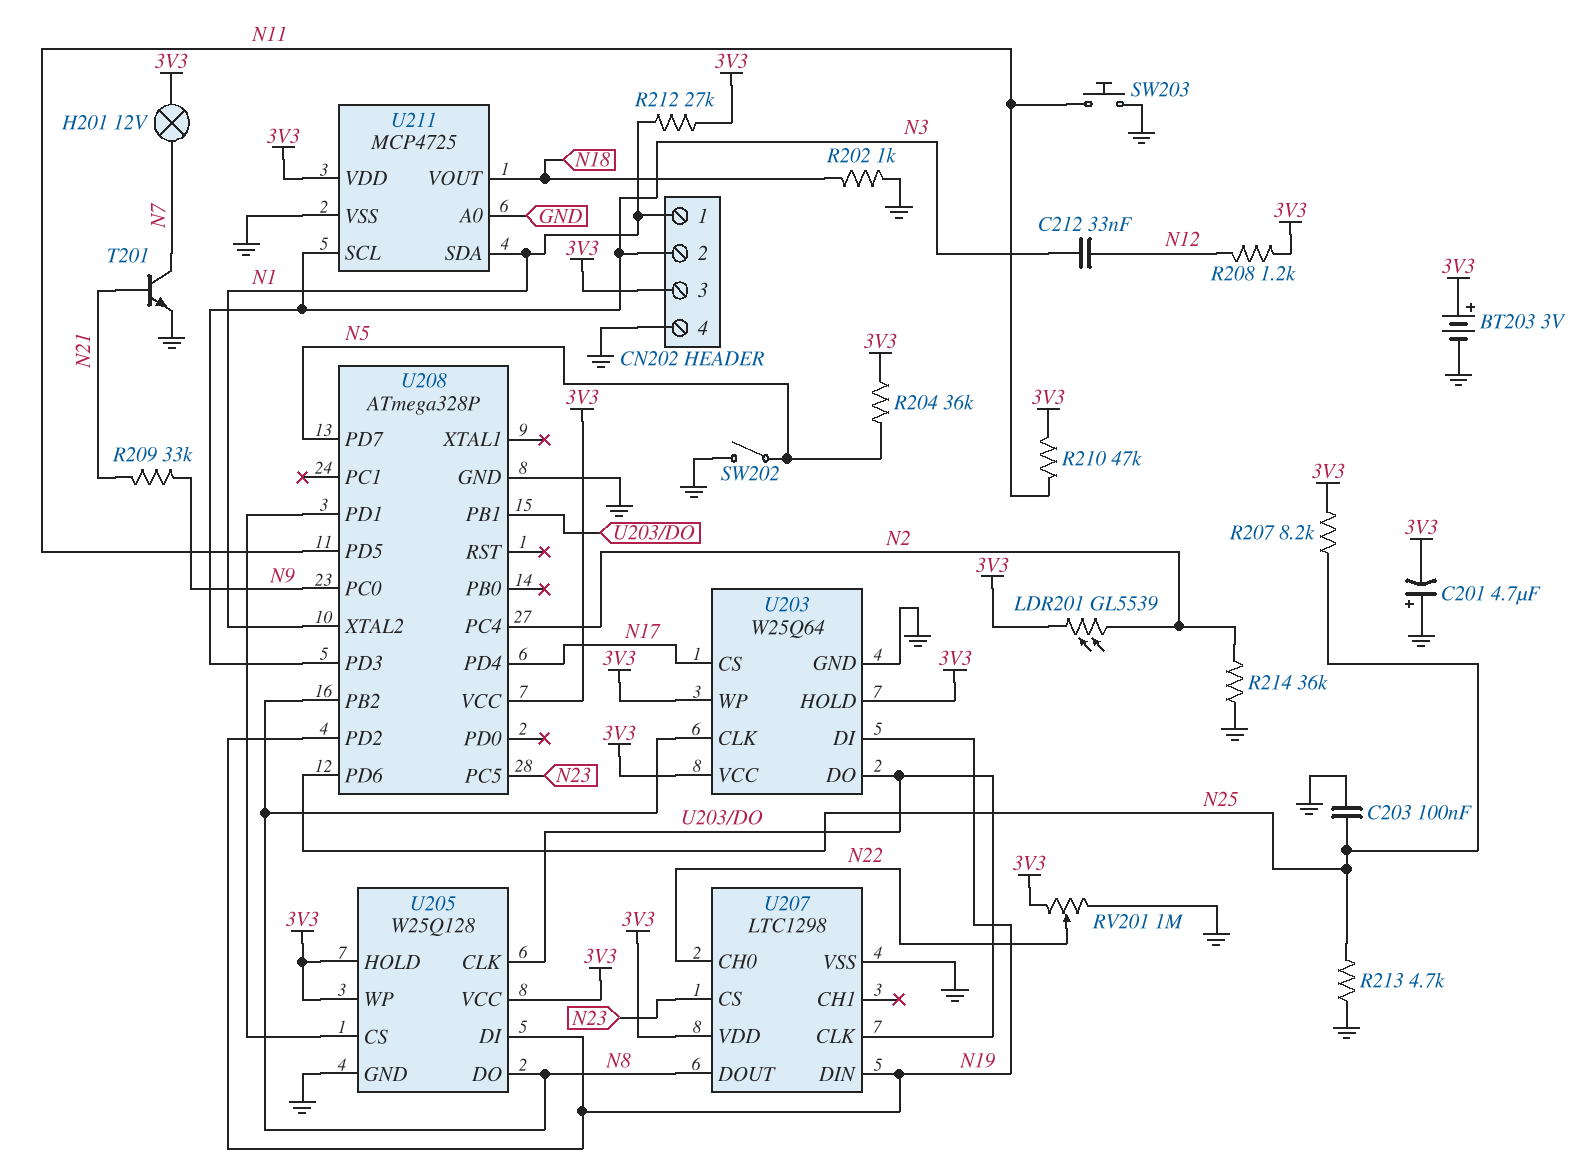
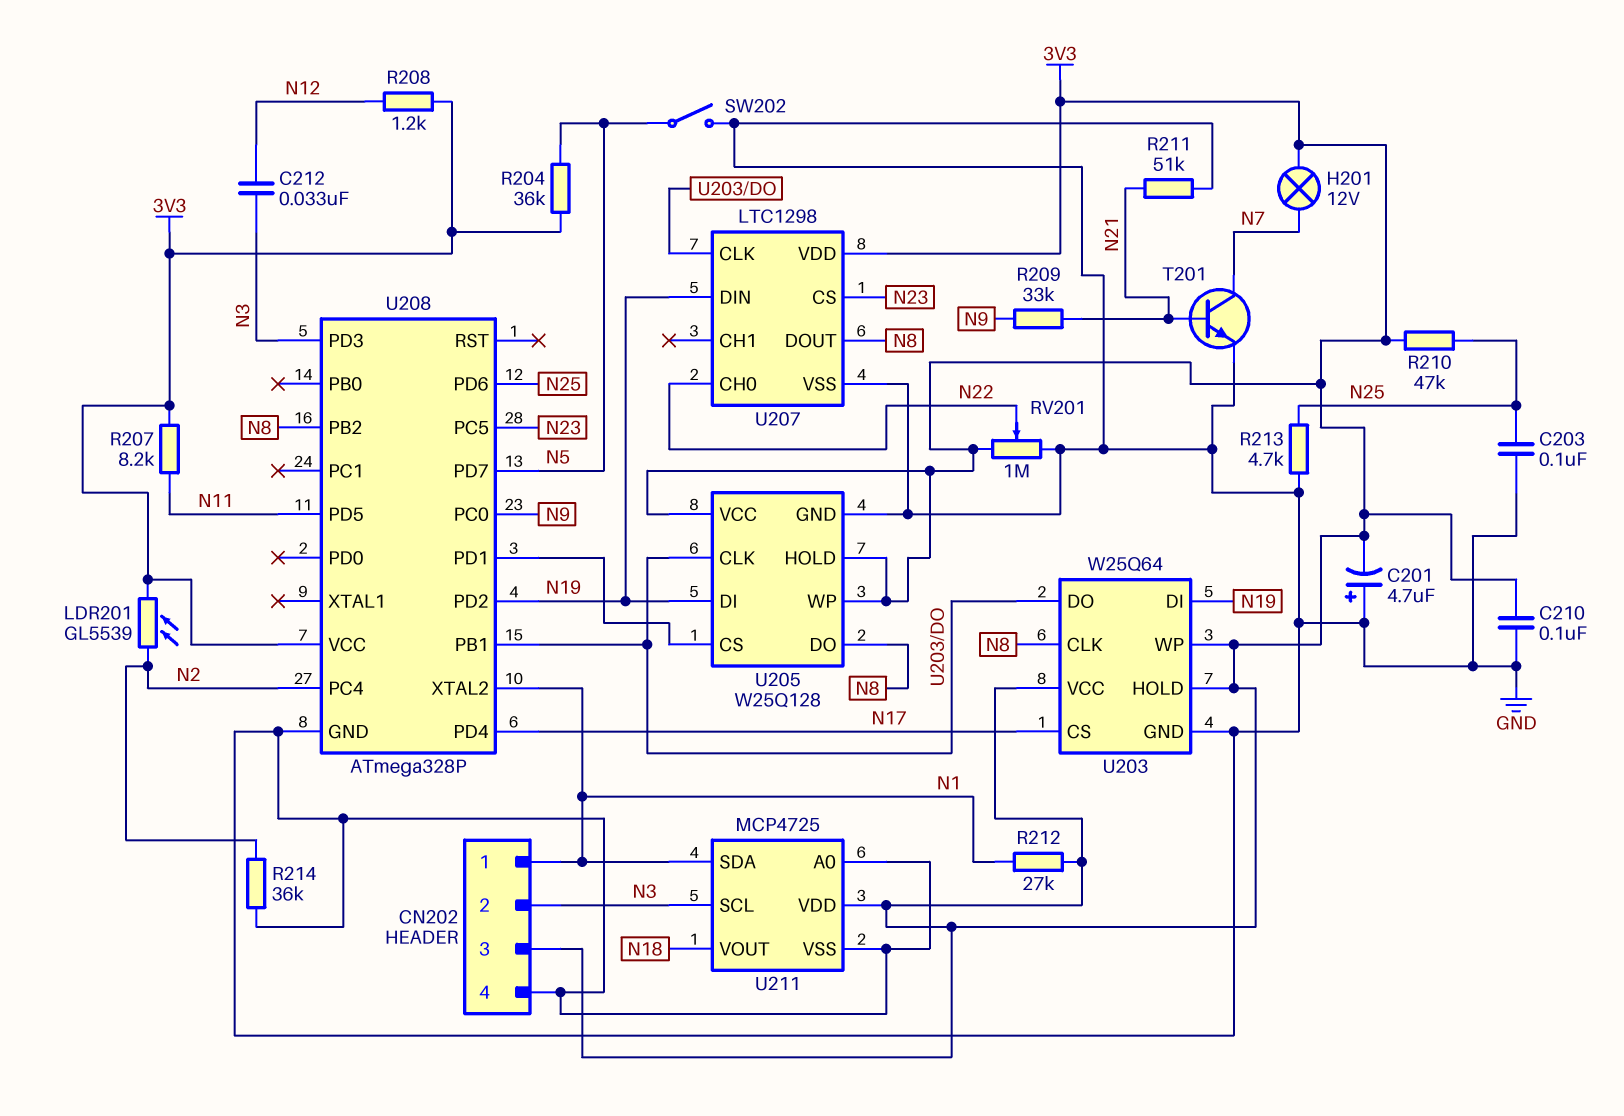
BT203: 3V (plus 3V3, minus GND) -> none
C210: none -> 100nF (3V3, GND)
R202: 1k (GND, N18) -> none
R207: 8.2k (3V3, N25) -> 8.2k (3V3, N11)
R210: 47k (3V3, N11) -> 47k (3V3, N25)
R211: none -> 51k (GND, N21)
SW203: button (GND, N11) -> none

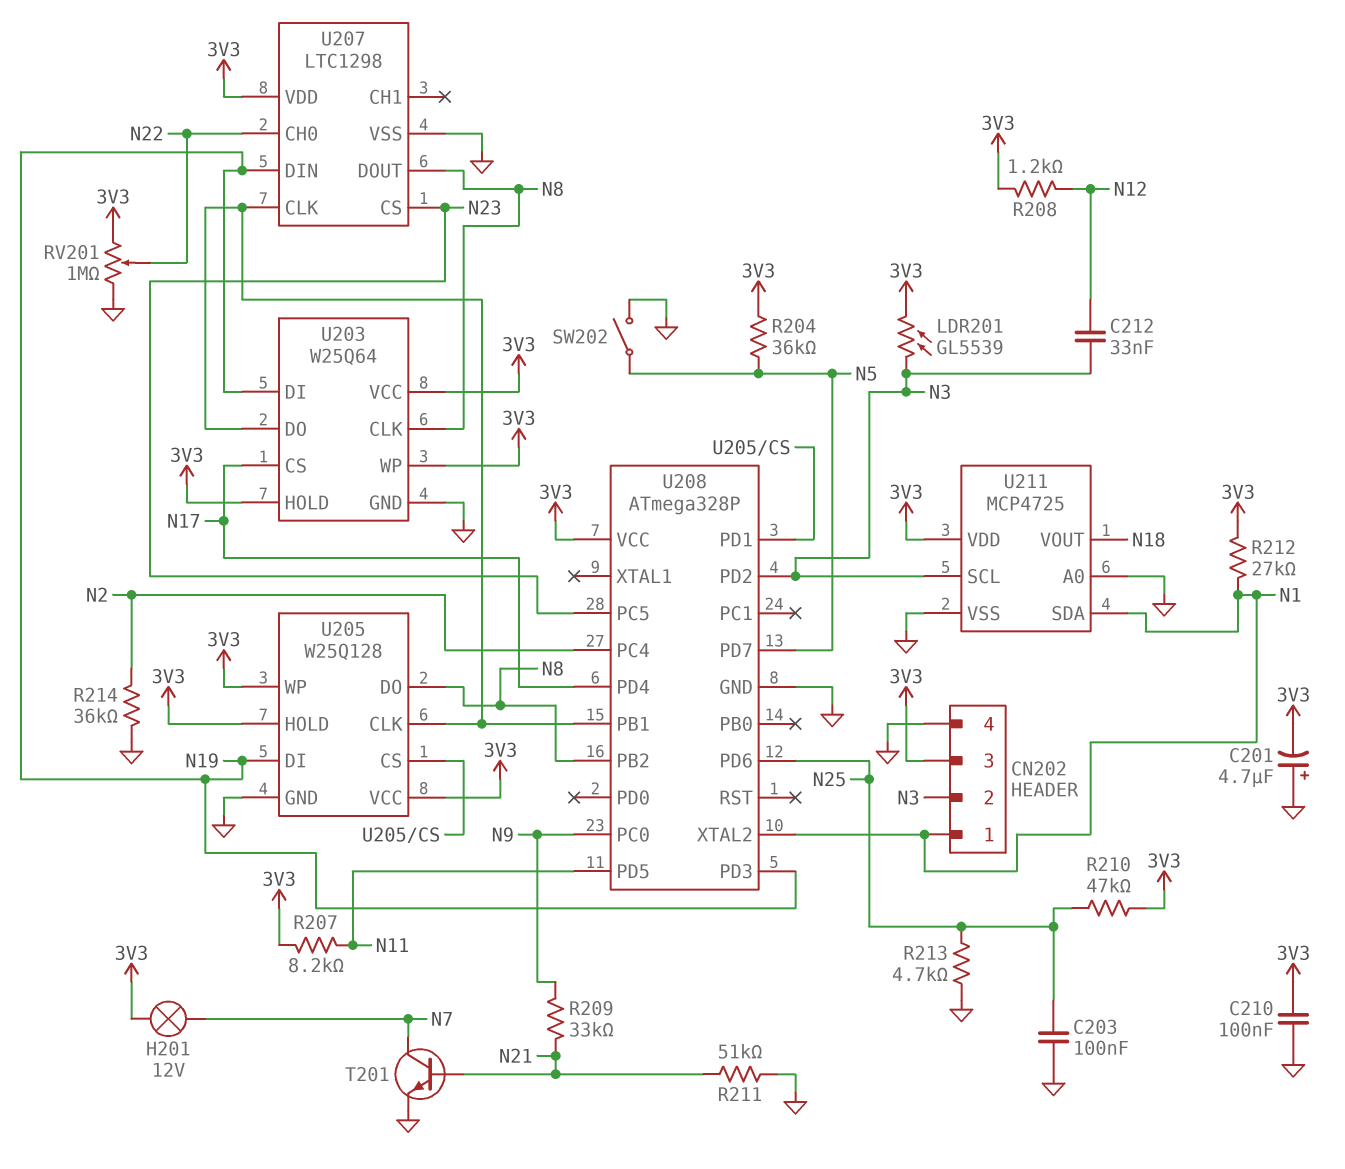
LDR201: GL5539 (3V3, N2) -> GL5539 (3V3, N3)
U208 pin PD2: N19 -> N3
U208 pin PD3: N3 -> N19

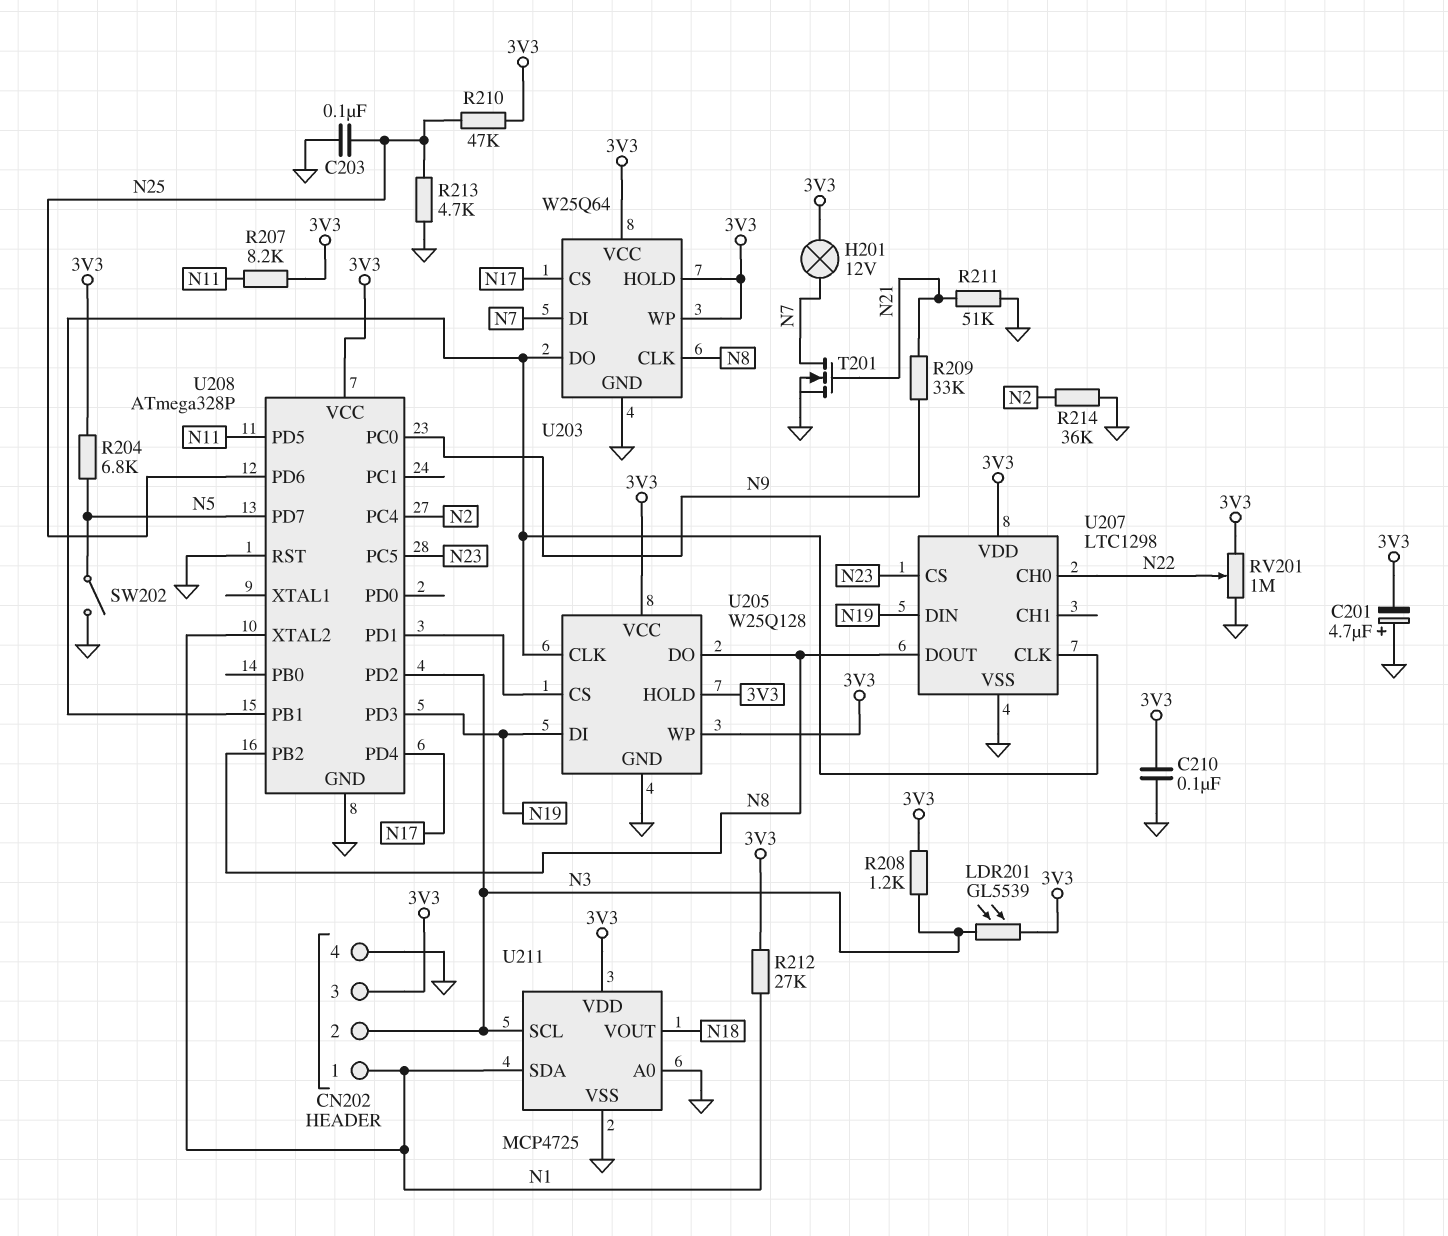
C212: 33nF (N3, N12) -> none
R204: 36k (3V3, N5) -> 6.8k (3V3, N5)
R208: 1.2k (3V3, N12) -> 1.2k (3V3, N3)
T201: NPN (B N21, C N7, E GND) -> NMOS (G N21, D N7, S GND)
U203 pin DI: N19 -> N7
U208 pin RST: none -> GND

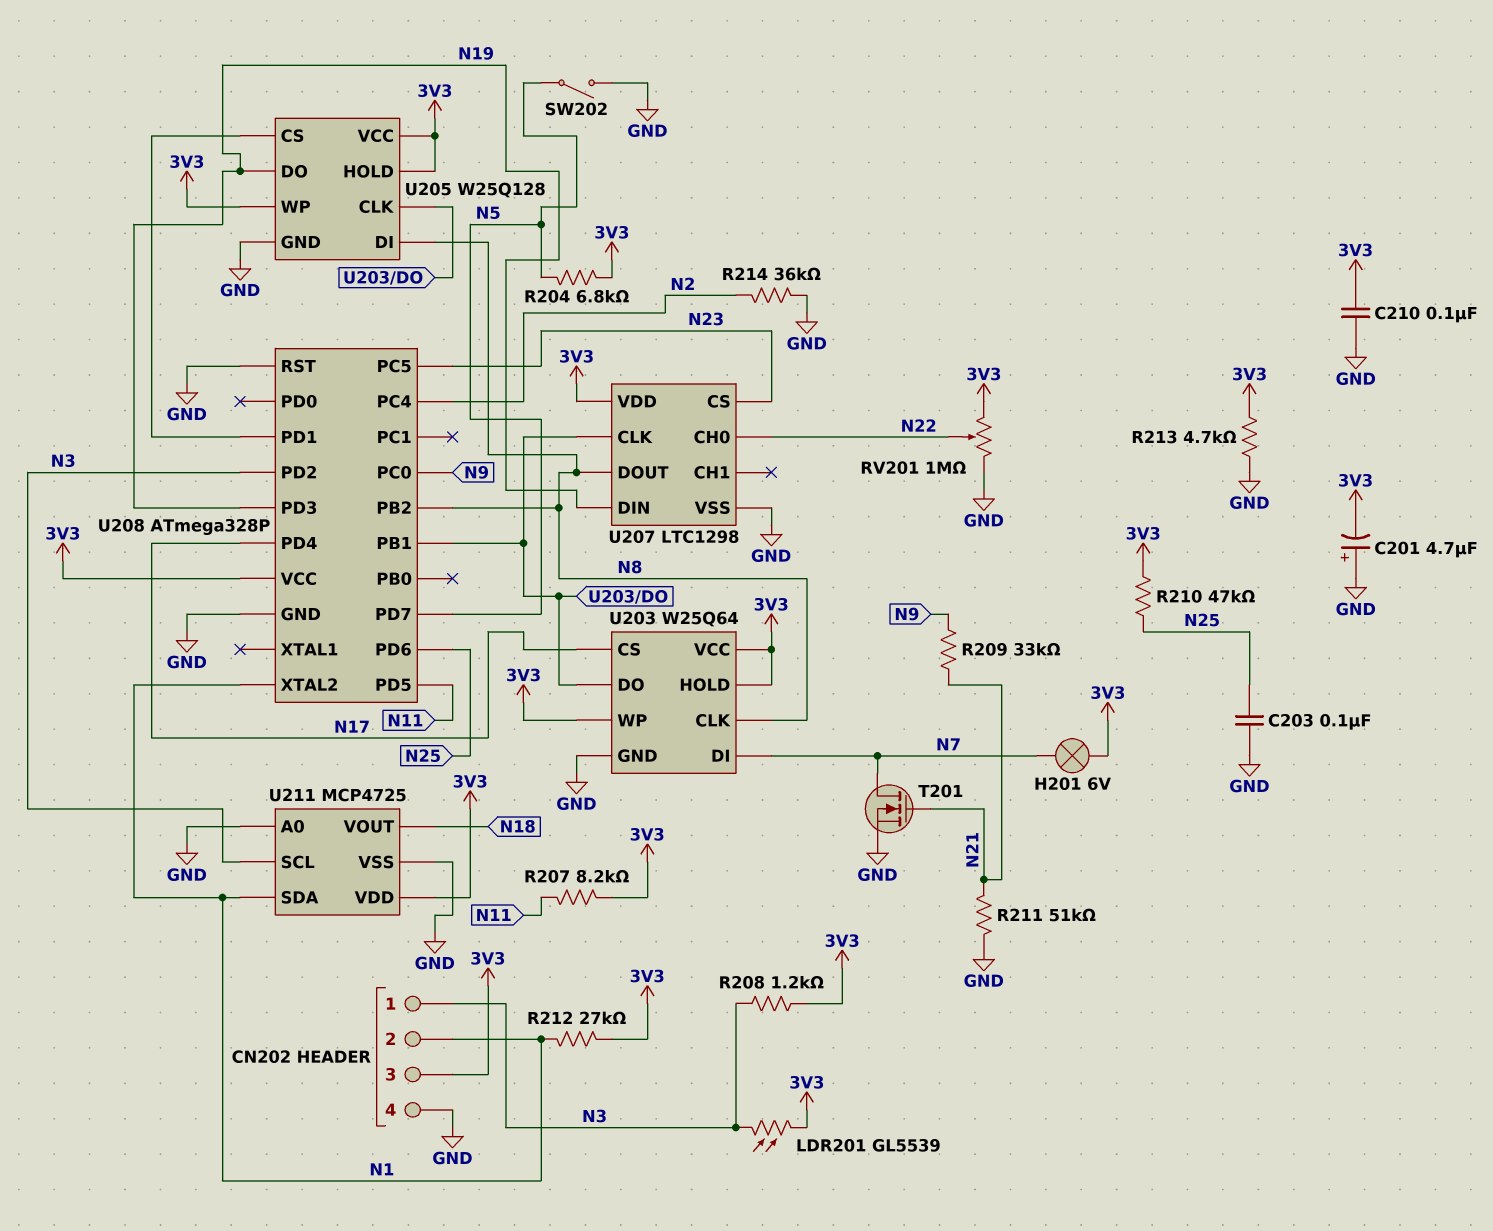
CN202 pin 1: N1 -> N3
CN202 pin 2: N3 -> N1
H201: lamp 12V (3V3, N7) -> lamp 6V (3V3, N7)
R213: 4.7k (GND, N25) -> 4.7k (3V3, GND)
U205 pin DI: N19 -> N8
U205 pin DO: N8 -> N19

